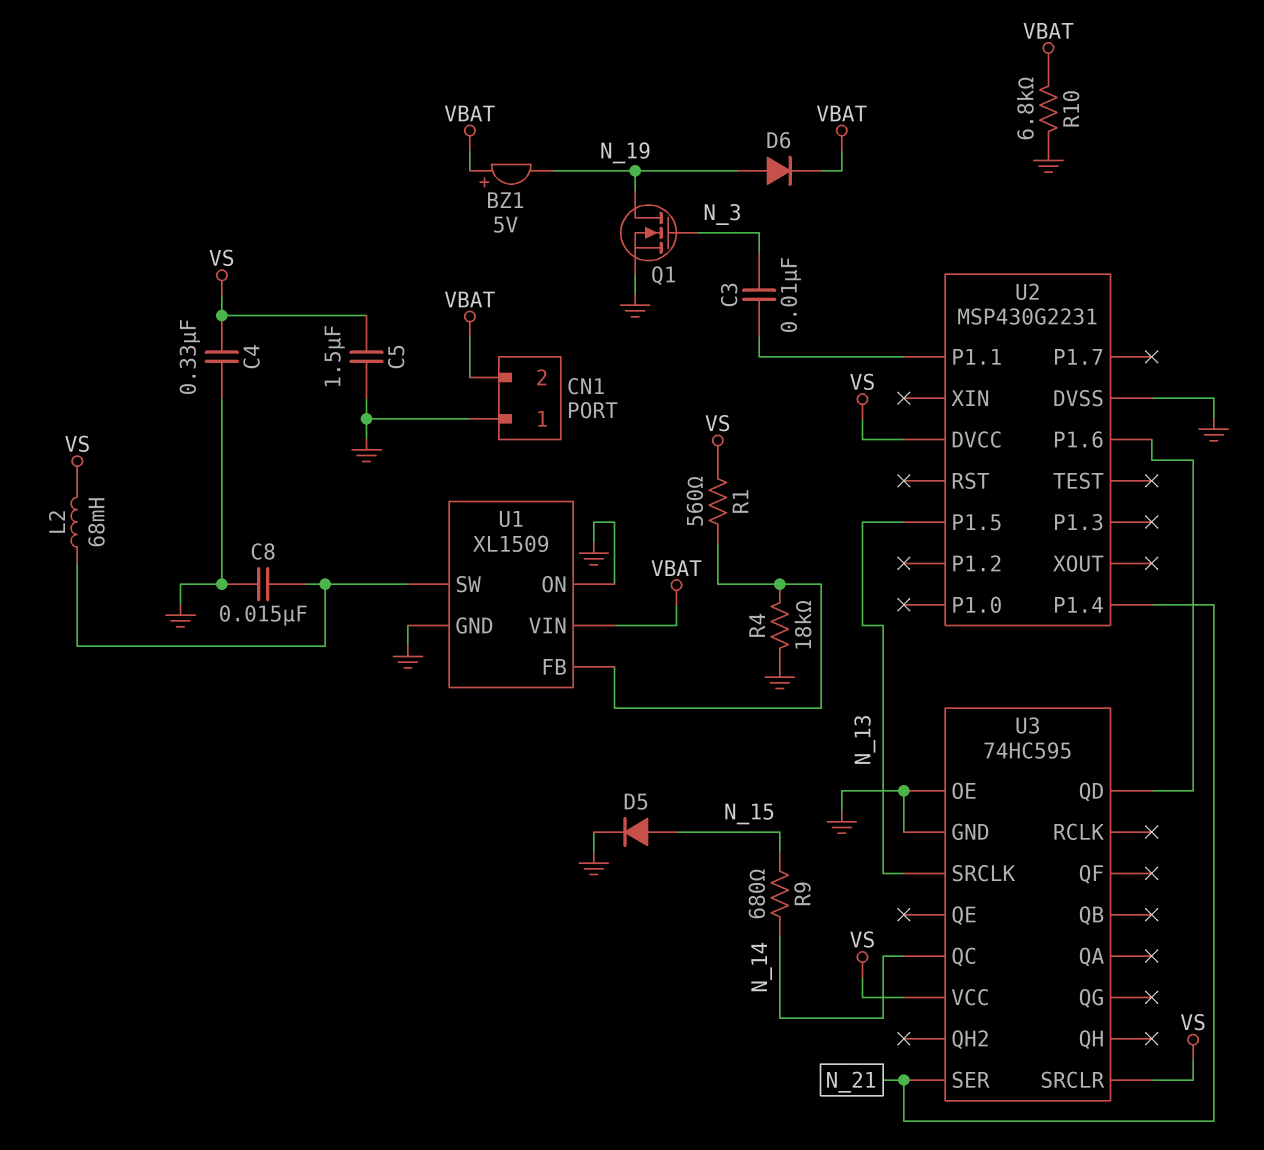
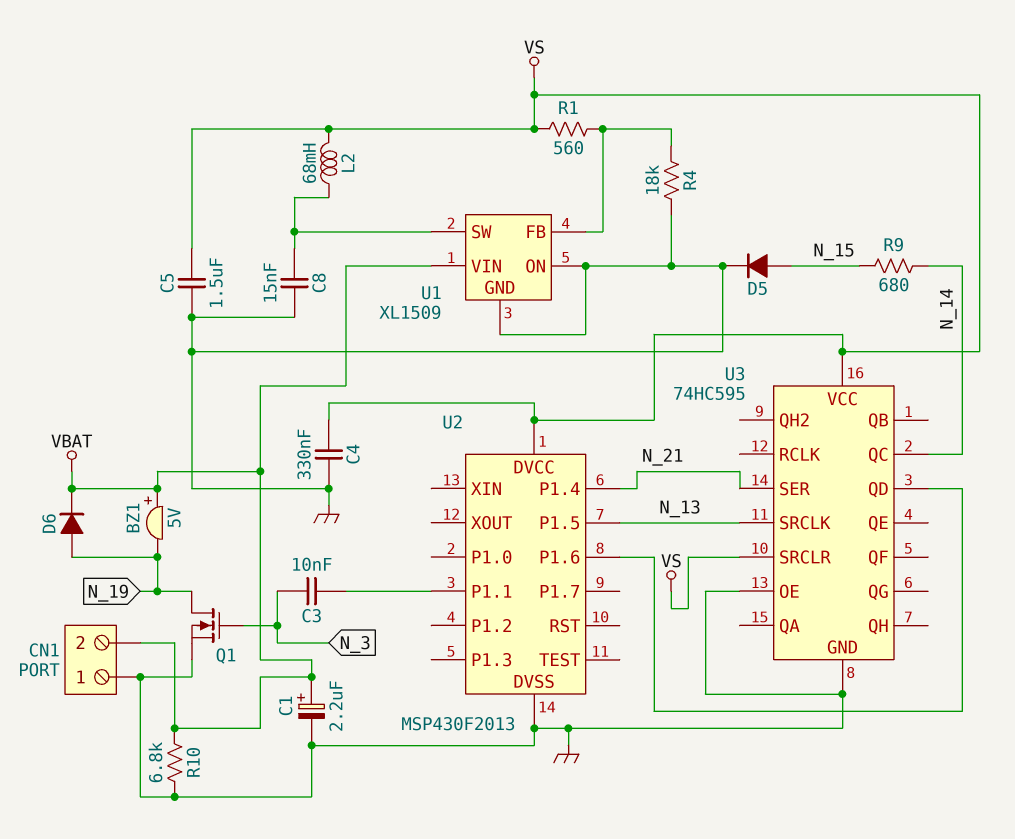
C1: none -> 2.2uF (plus VBAT, minus GND)
U2: MSP430G2231 -> MSP430F2013

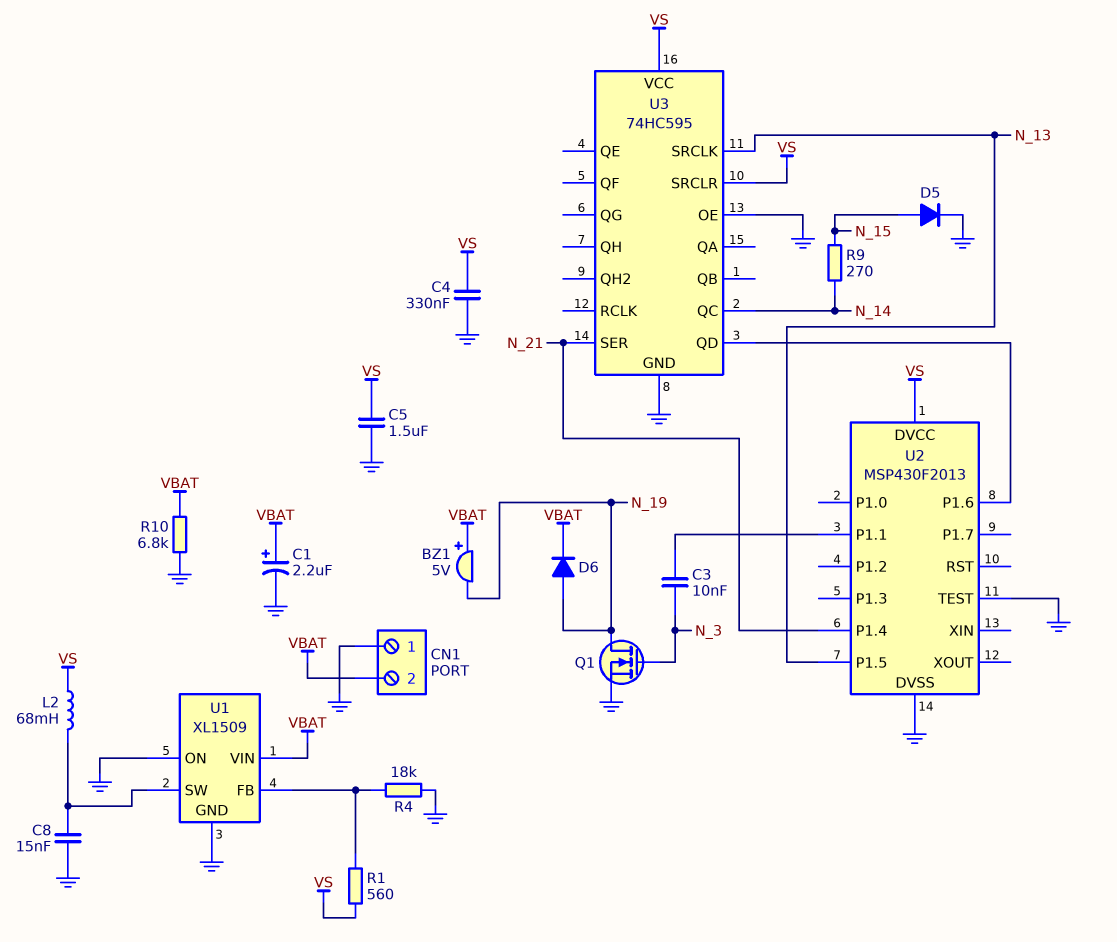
R9: 680 (N_14, N_15) -> 270 (N_14, N_15)
U2 pin TEST: none -> GND

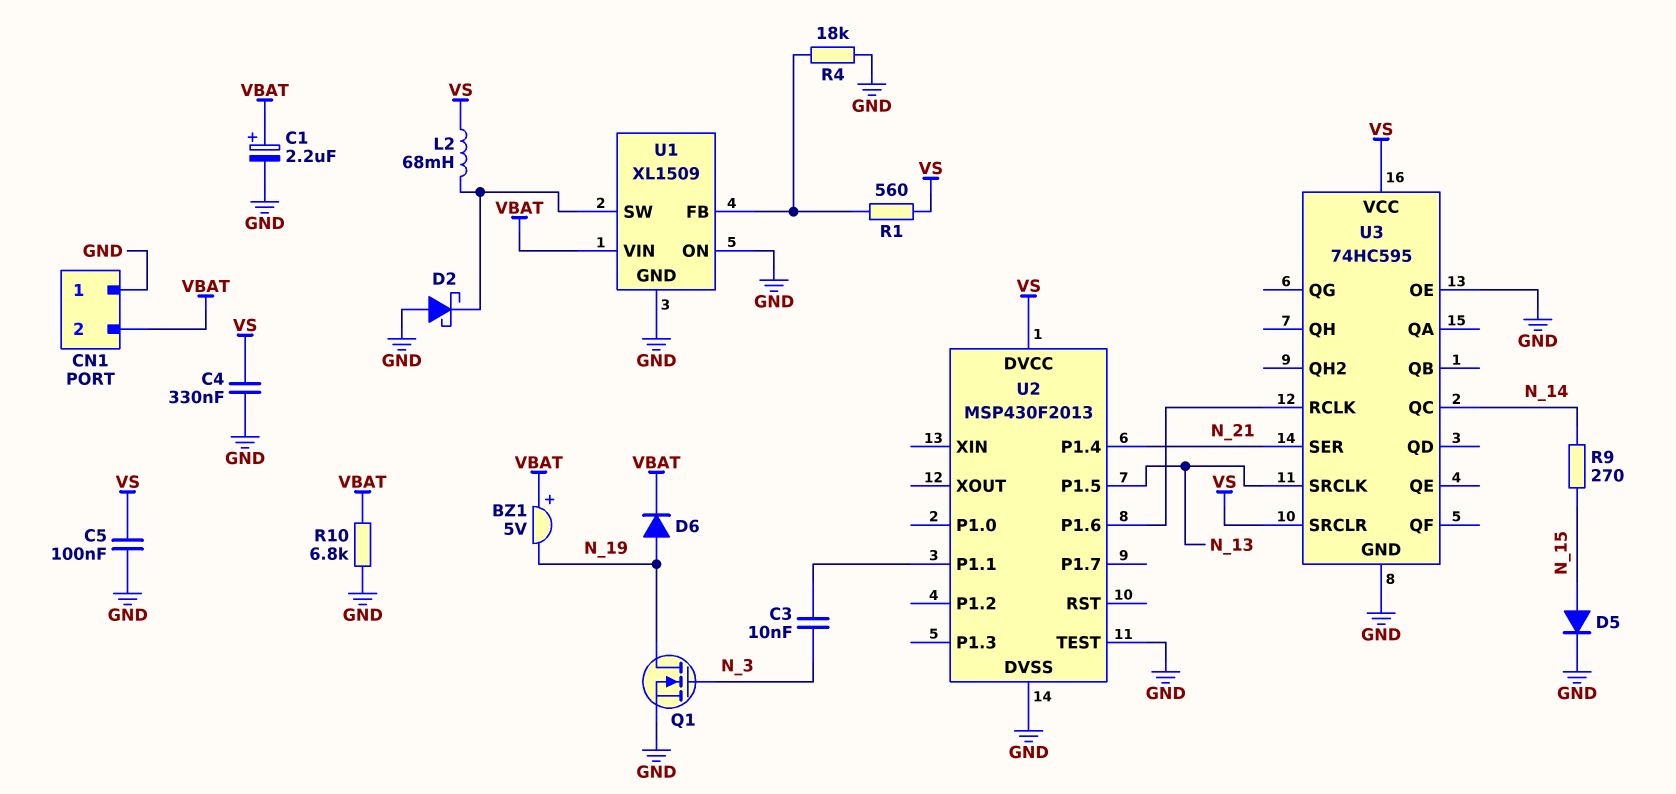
C5: 1.5uF (GND, VS) -> 100nF (GND, VS)
C8: 15nF (GND, U1/SW) -> none
D2: none -> schottky (A GND, K U1/SW)
U3 pin QD: U2/P1.6 -> none
U3 pin RCLK: none -> U2/P1.6

